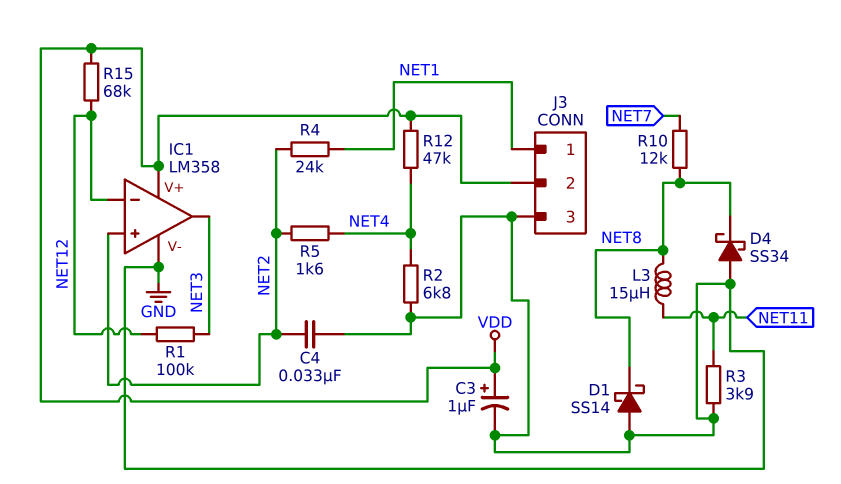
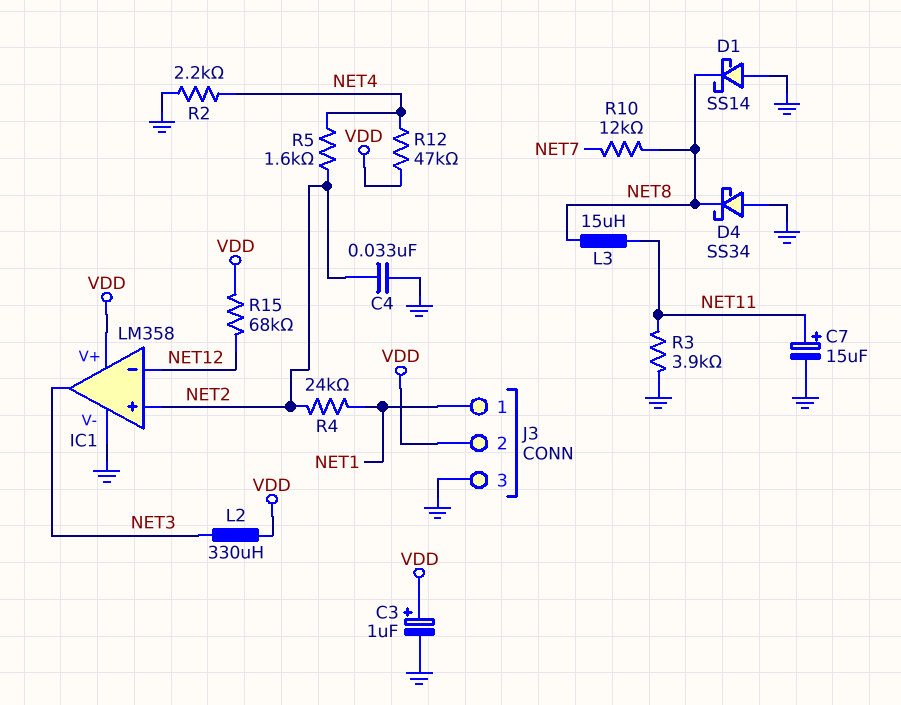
C7: none -> 15uF (plus NET11, minus GND)
L2: none -> 330uH (NET3, VDD)
R1: 100k (NET3, NET12) -> none
R2: 6.8k (GND, NET4) -> 2.2k (GND, NET4)

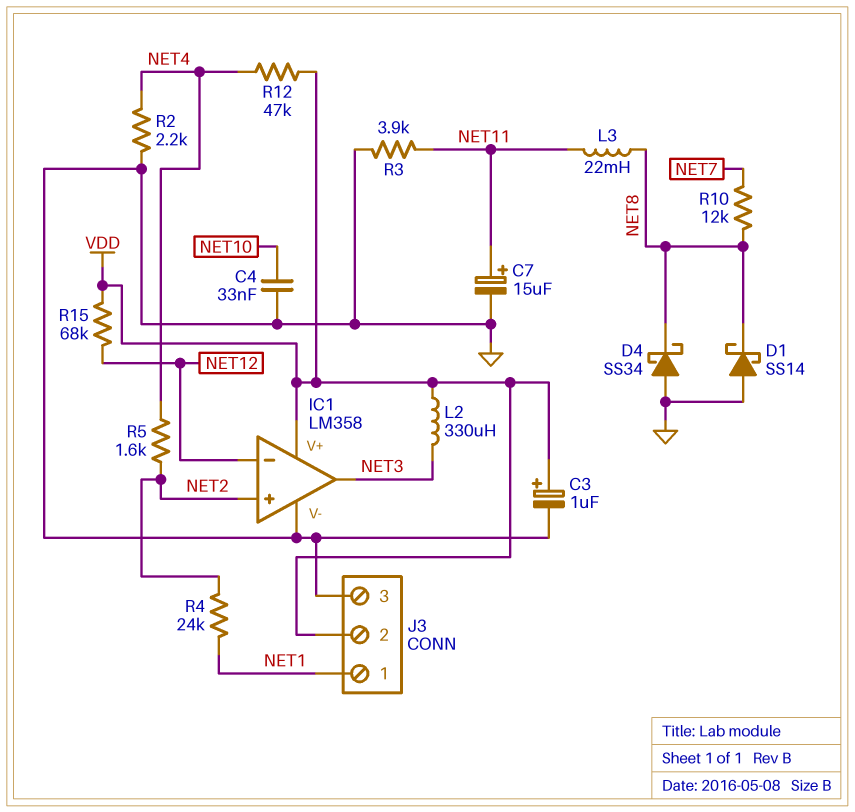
C4: 33nF (GND, NET2) -> 33nF (GND, NET10)
L3: 15uH (NET8, NET11) -> 22mH (NET8, NET11)

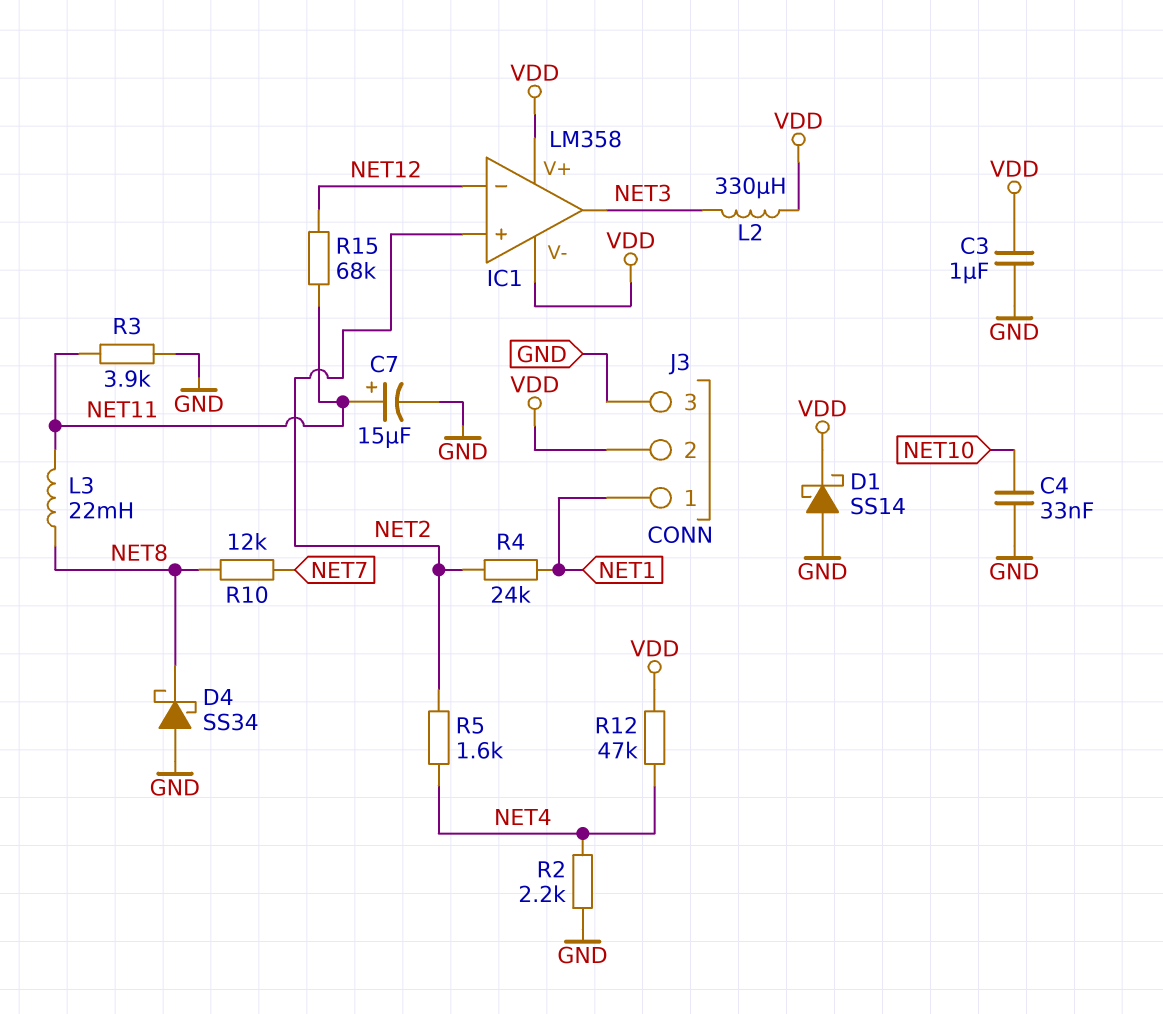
C3: 1uF (plus VDD, minus GND) -> 1uF (GND, VDD)
D1: schottky SS14 (A GND, K NET8) -> schottky SS14 (A GND, K VDD)
IC1 pin V-: GND -> VDD
R15: 68k (NET12, VDD) -> 68k (NET11, NET12)

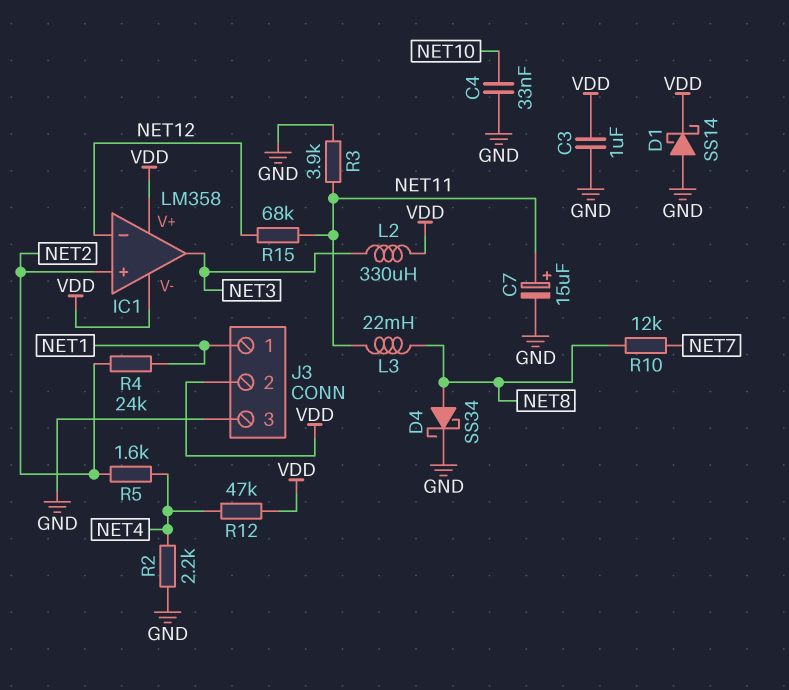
D4: schottky SS34 (A GND, K NET8) -> schottky SS34 (A NET8, K GND)

